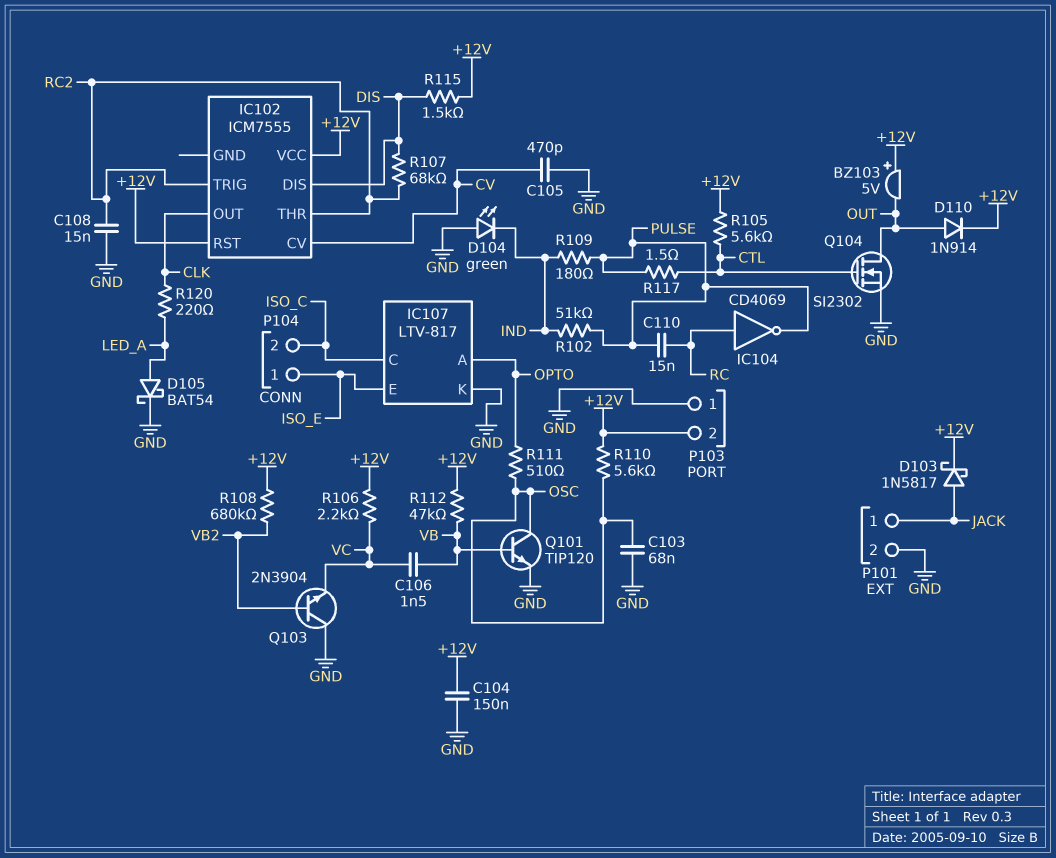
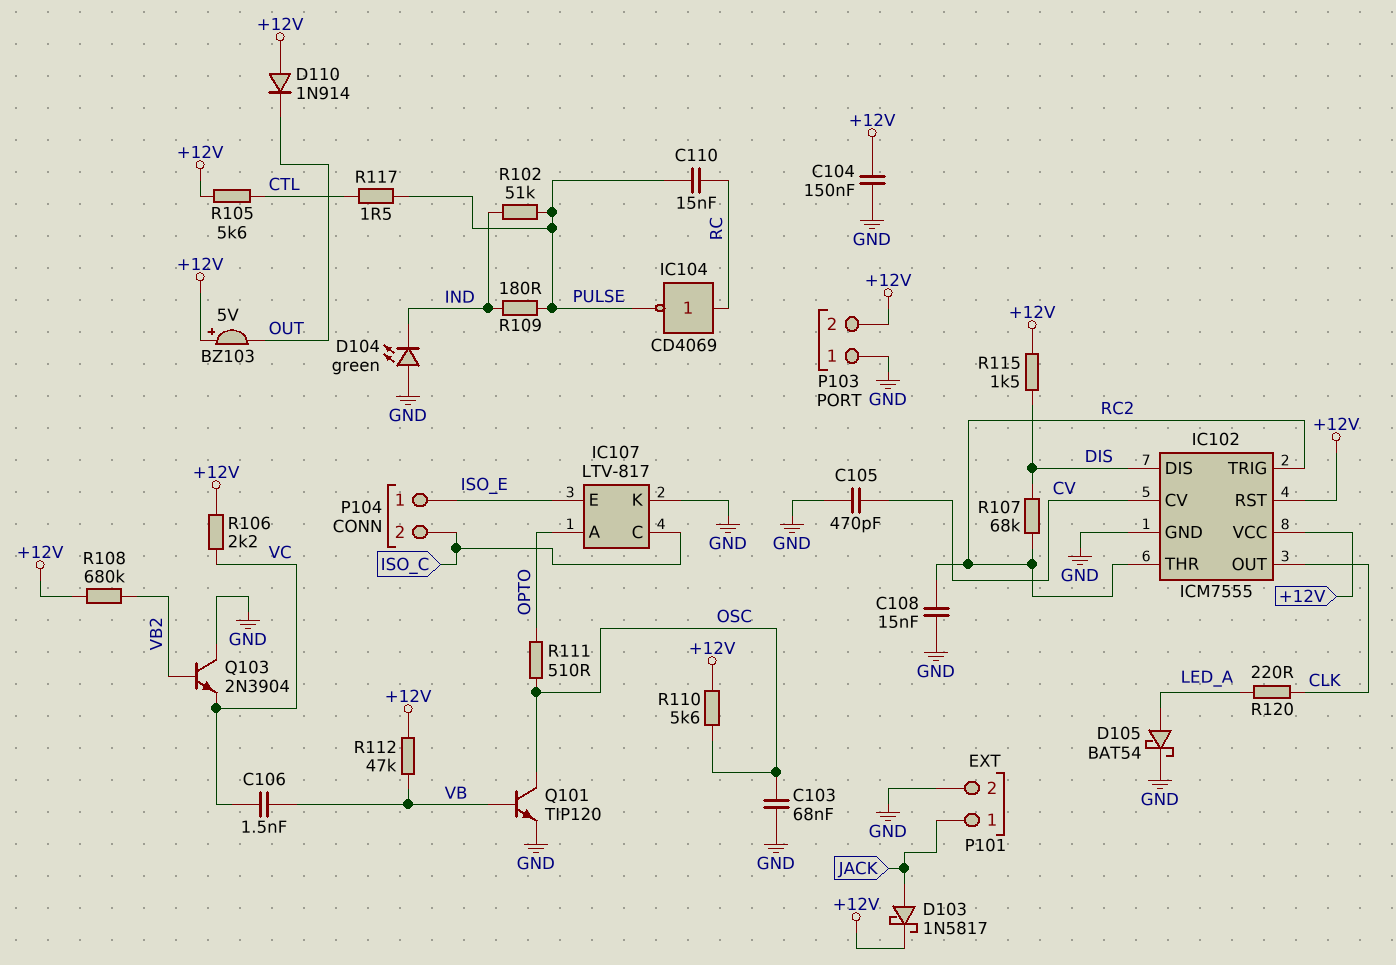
D110: diode 1N914 (A OUT, K +12V) -> diode 1N914 (A +12V, K OUT)
IC102 pin GND: none -> GND
Q104: NMOS SI2302 (G CTL, D OUT, S GND) -> none

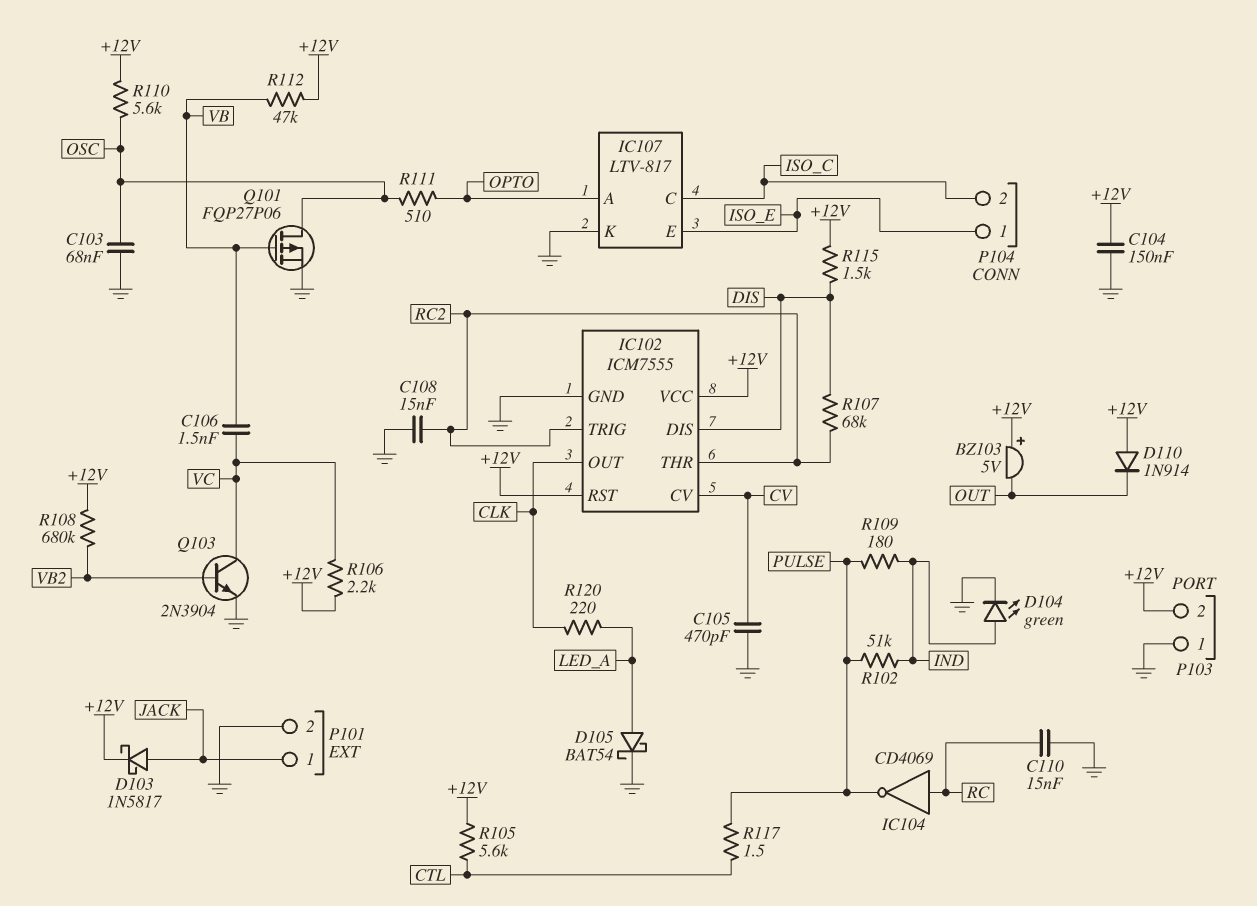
C110: 15nF (PULSE, RC) -> 15nF (GND, RC)
D104: LED green (A GND, K IND) -> LED green (A IND, K GND)
Q101: NPN TIP120 (B VB, C OSC, E GND) -> PMOS FQP27P06 (G VB, D OSC, S GND)
Q103: NPN 2N3904 (B VB2, C GND, E VC) -> NPN 2N3904 (B VB2, C VC, E GND)

